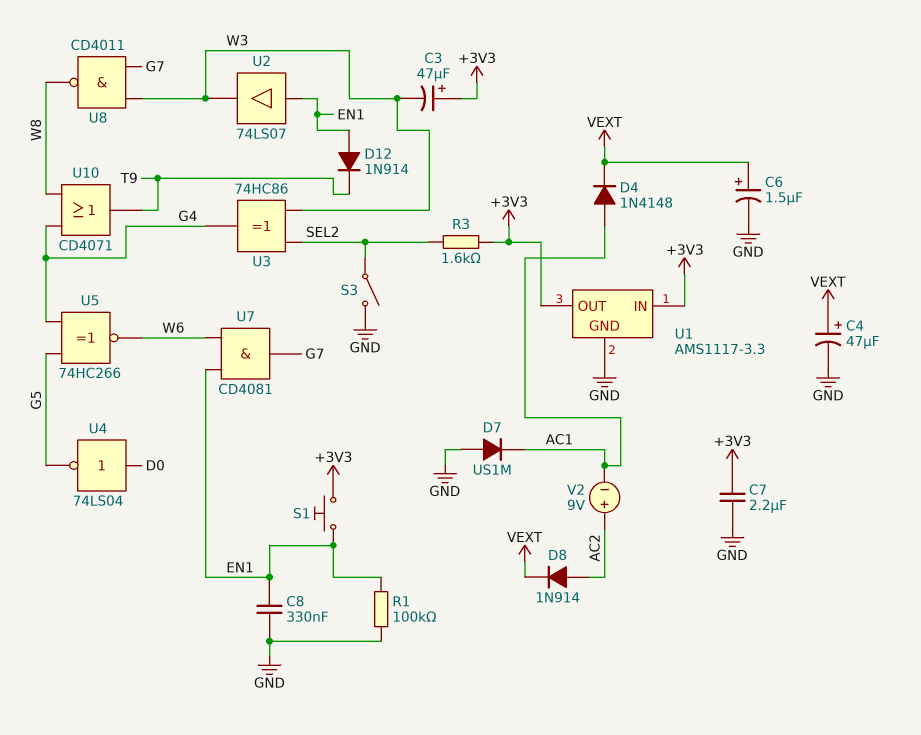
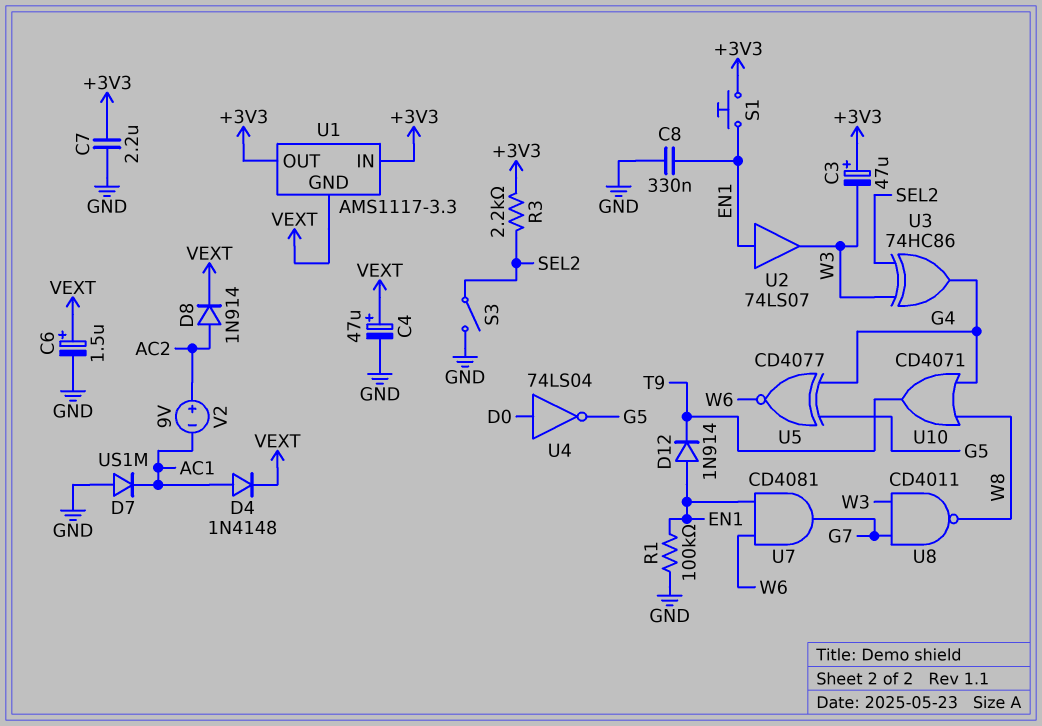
R3: 1.6k (+3V3, SEL2) -> 2.2k (+3V3, SEL2)
U1 pin GND: GND -> VEXT
U5: XNOR 74HC266 (in G4, in G5, out W6) -> XNOR CD4077 (in G4, in G5, out W6)

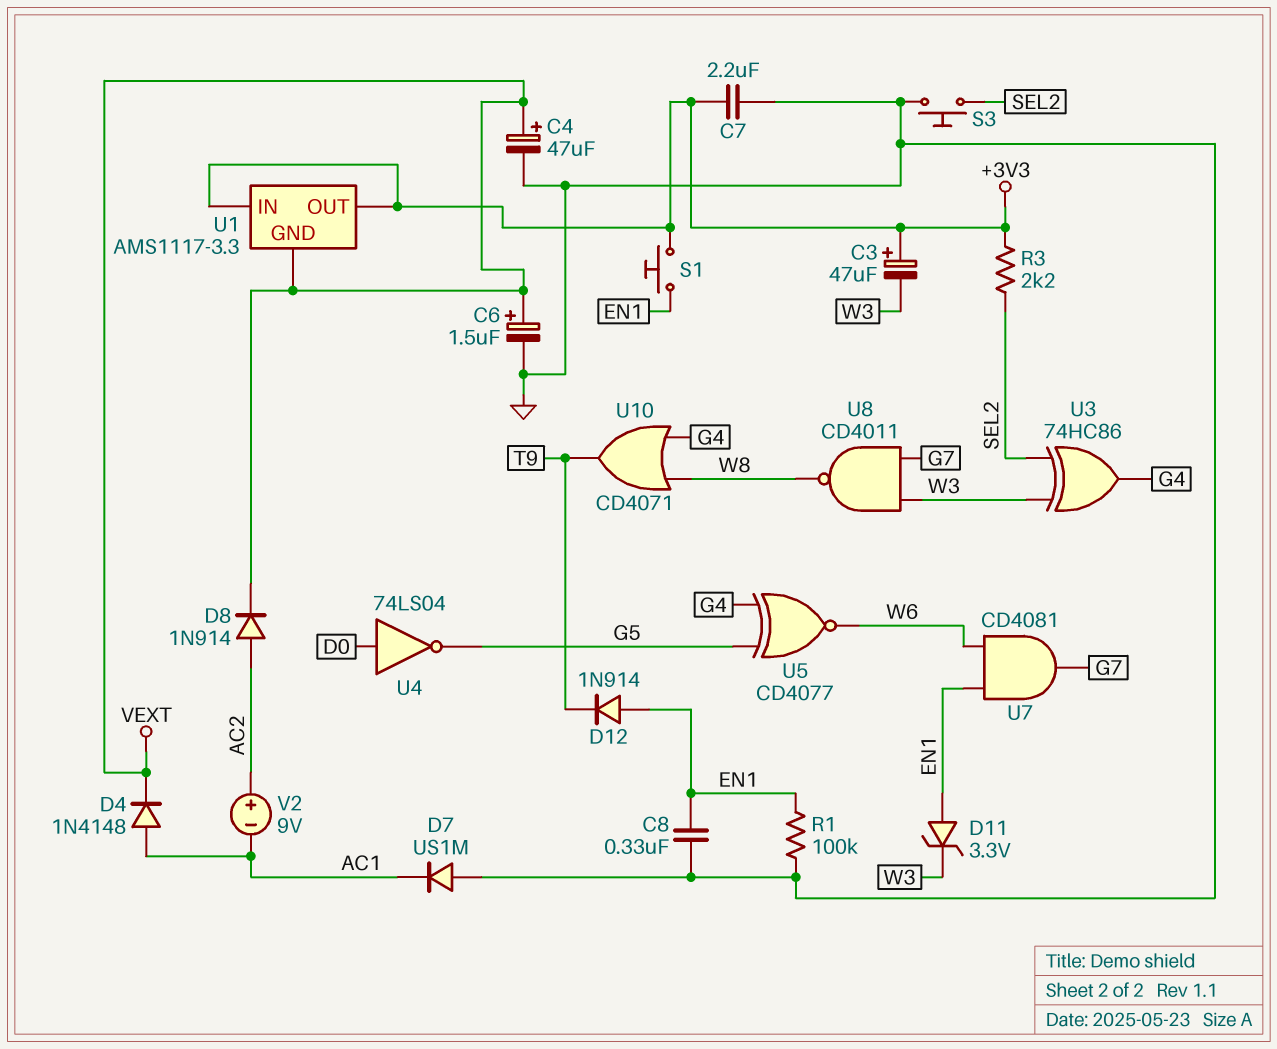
D11: none -> zener 3.3V (A EN1, K W3)
S3: switch (GND, SEL2) -> button (GND, SEL2)
U2: buffer 74LS07 (in EN1, out W3) -> none

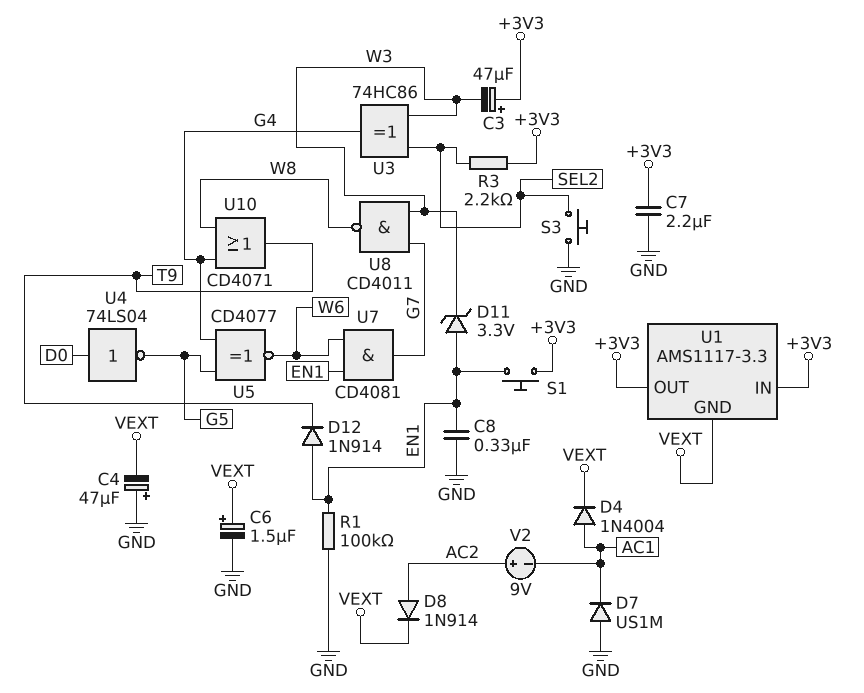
C4: 47uF (plus VEXT, minus GND) -> 47uF (plus GND, minus VEXT)
D4: diode 1N4148 (A AC1, K VEXT) -> diode 1N4004 (A AC1, K VEXT)

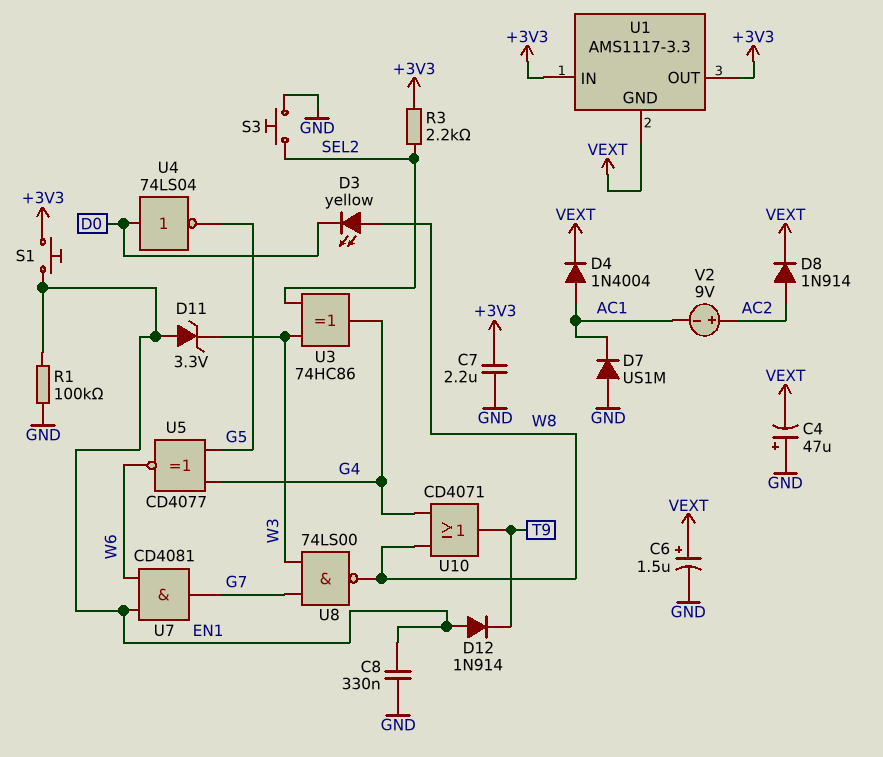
C3: 47uF (plus +3V3, minus W3) -> none
D3: none -> LED yellow (A W8, K D0)
U8: NAND CD4011 (in G7, in W3, out W8) -> NAND 74LS00 (in G7, in W3, out W8)

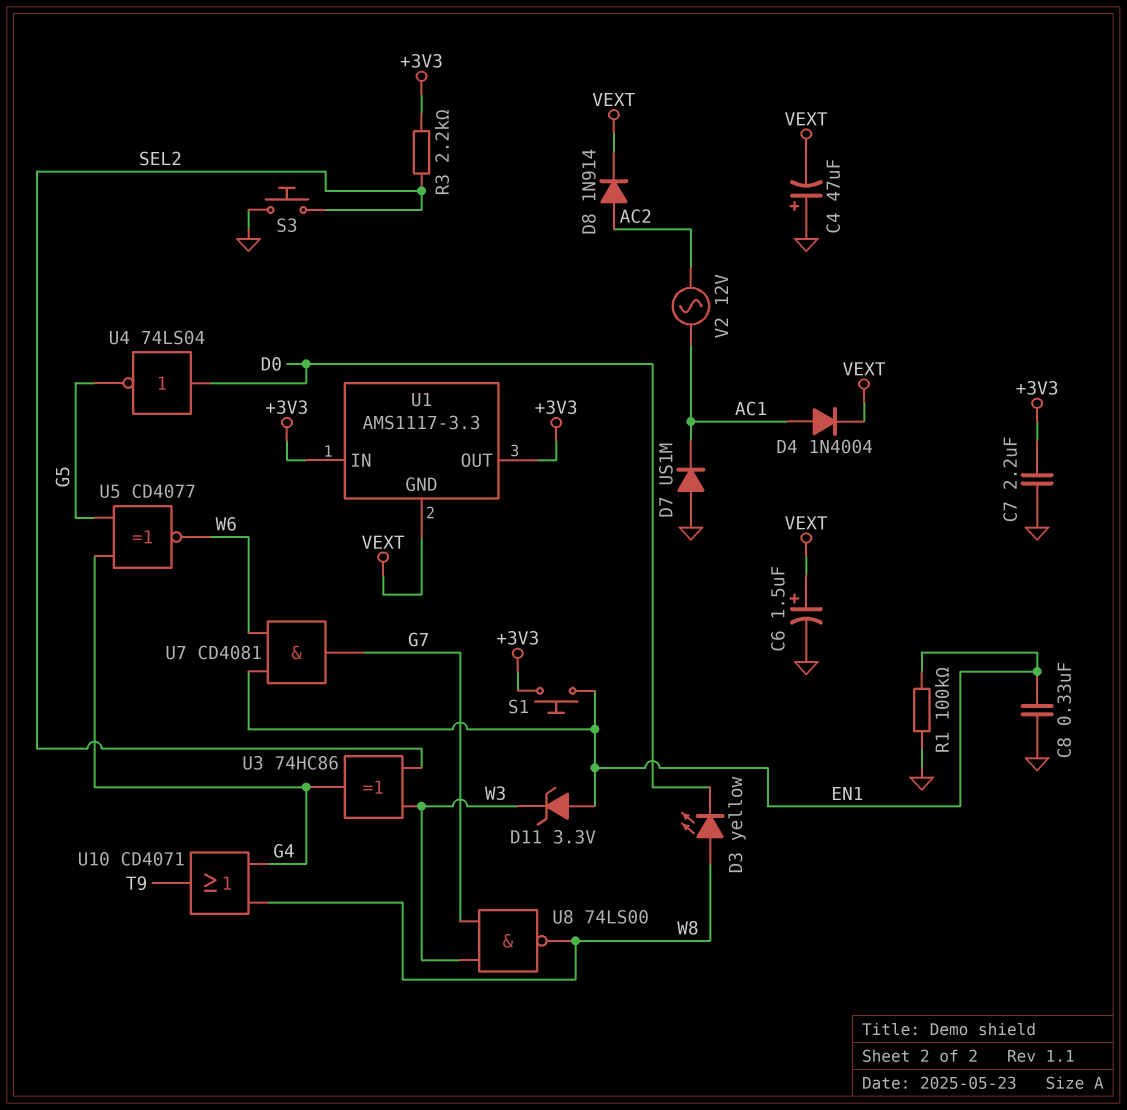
D12: diode 1N914 (A EN1, K T9) -> none
V2: 9V (plus AC2, minus AC1) -> AC 12V (AC1, AC2)

